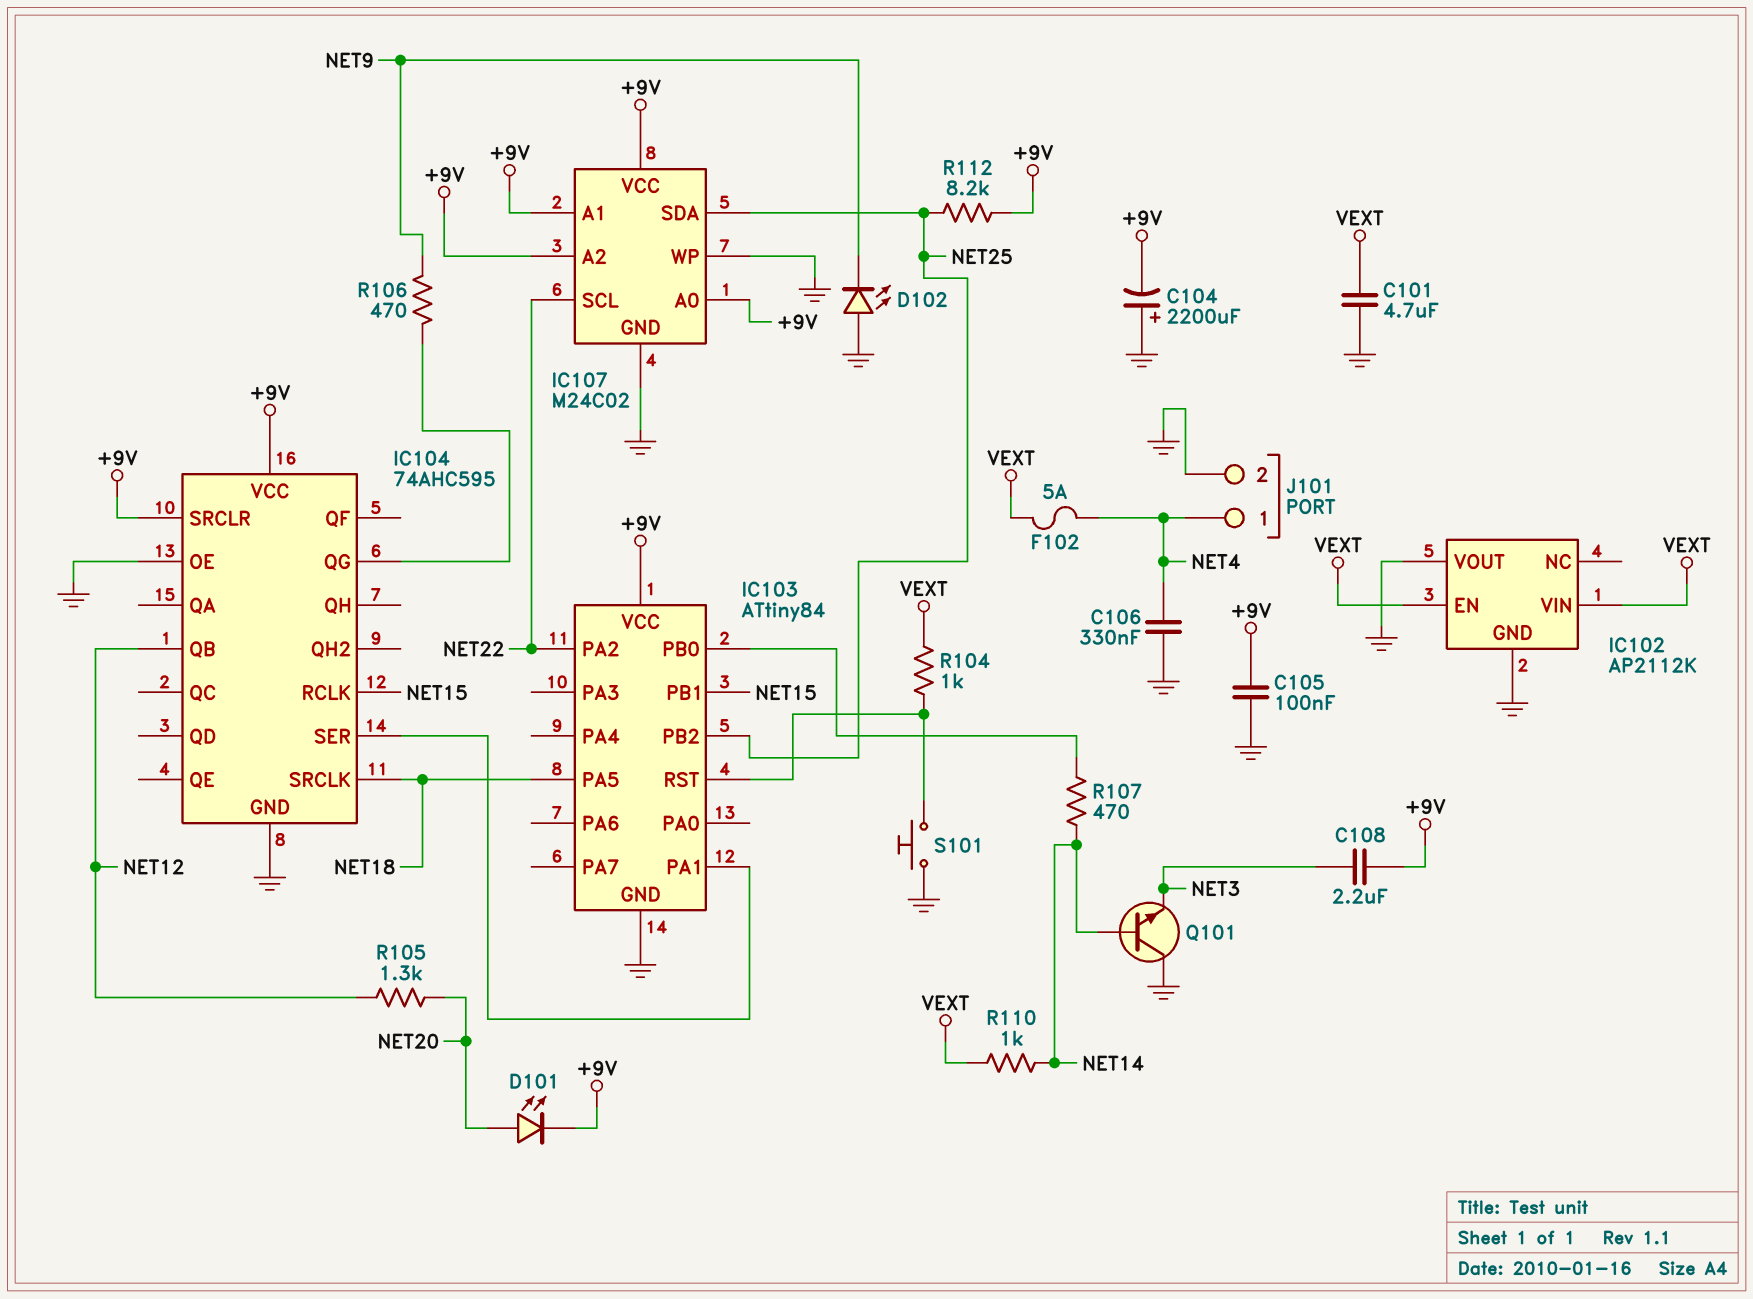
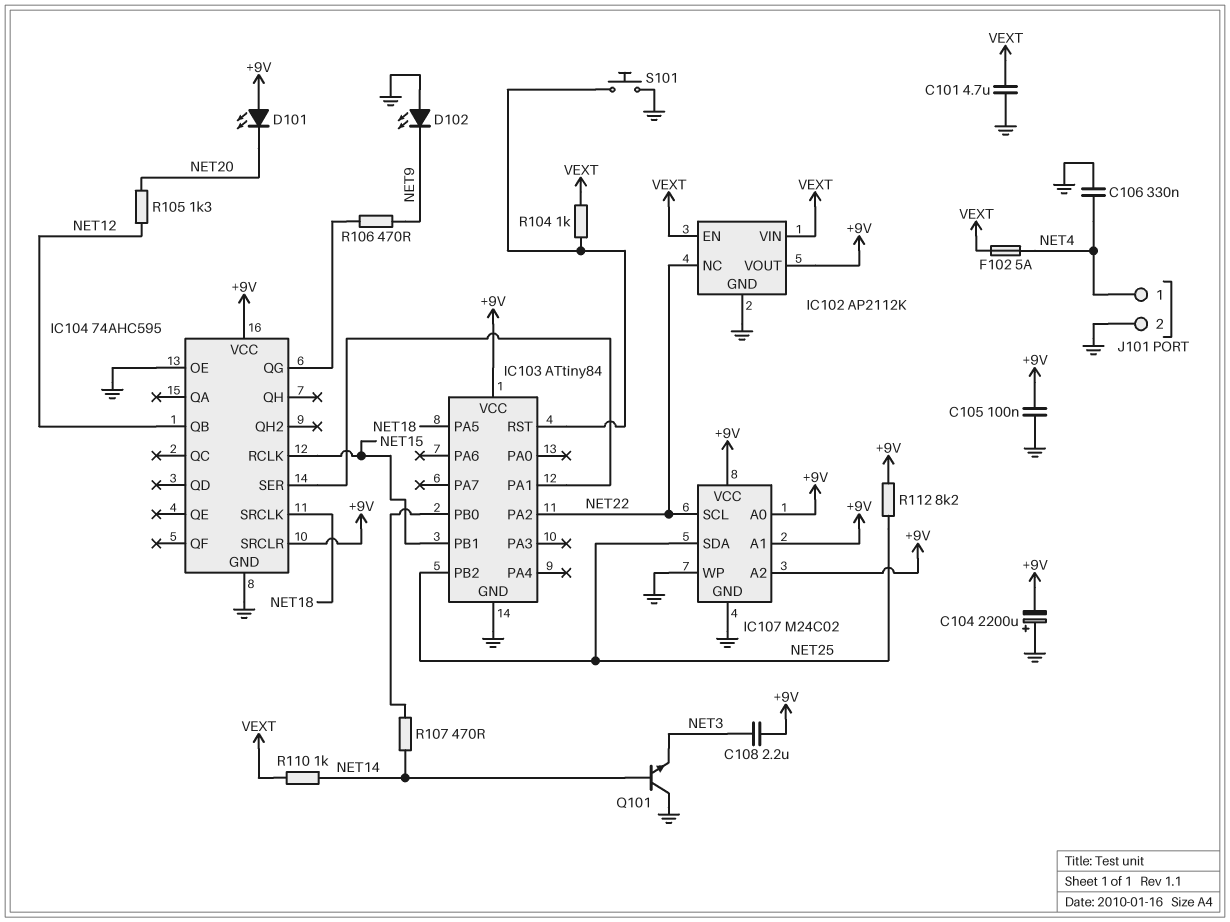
D101: LED (A NET20, K +9V) -> LED (A +9V, K NET20)
IC102 pin NC: none -> NET22
IC102 pin VOUT: GND -> +9V

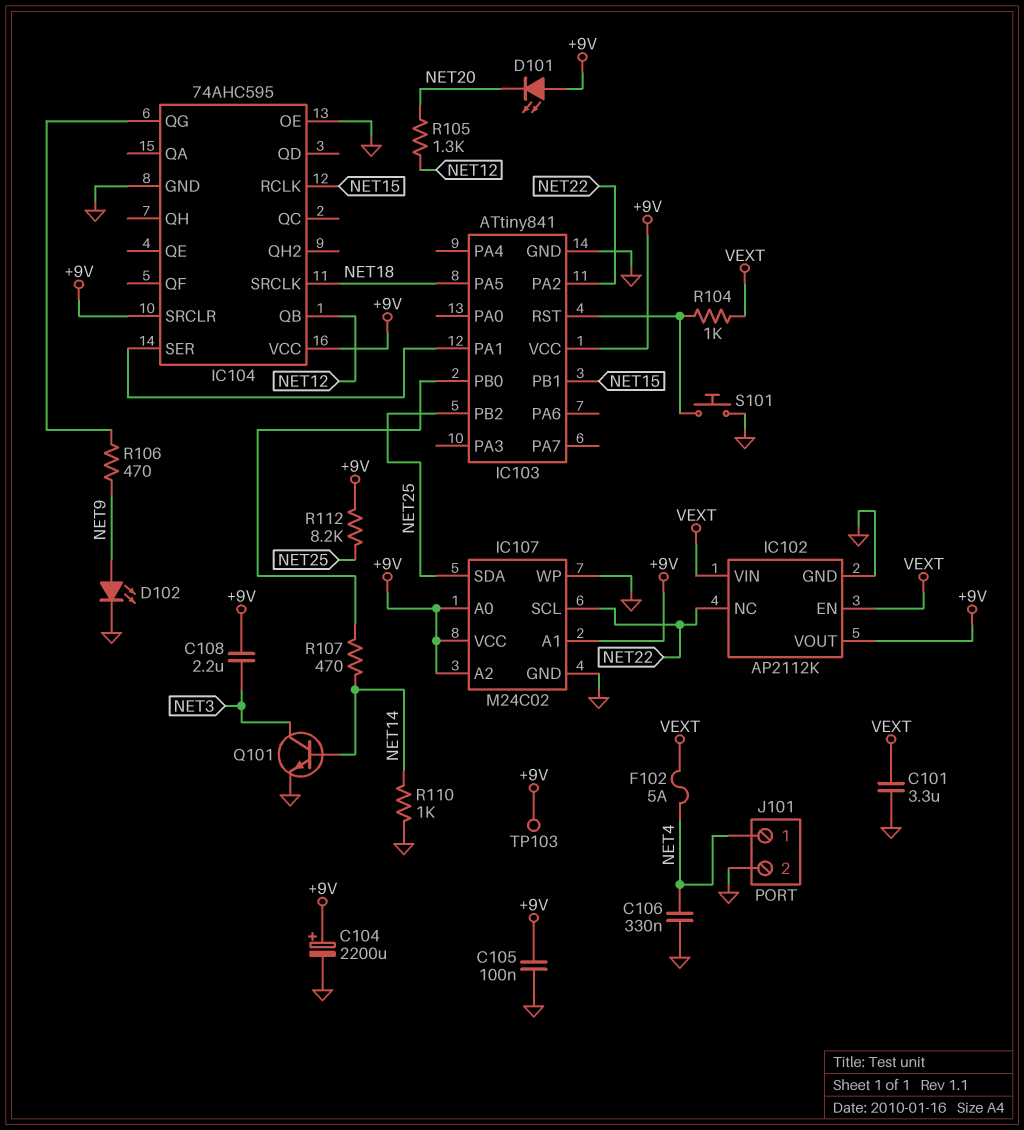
C101: 4.7uF (GND, VEXT) -> 3.3uF (GND, VEXT)
C104: 2200uF (plus GND, minus +9V) -> 2200uF (plus +9V, minus GND)
D102: LED (A GND, K NET9) -> LED (A NET9, K GND)
IC103: ATtiny84 -> ATtiny841
Q101: NPN (B NET14, C GND, E NET3) -> NPN (B NET14, C NET3, E GND)
R110: 1k (NET14, VEXT) -> 1k (GND, NET14)
TP103: none -> test point (+9V)

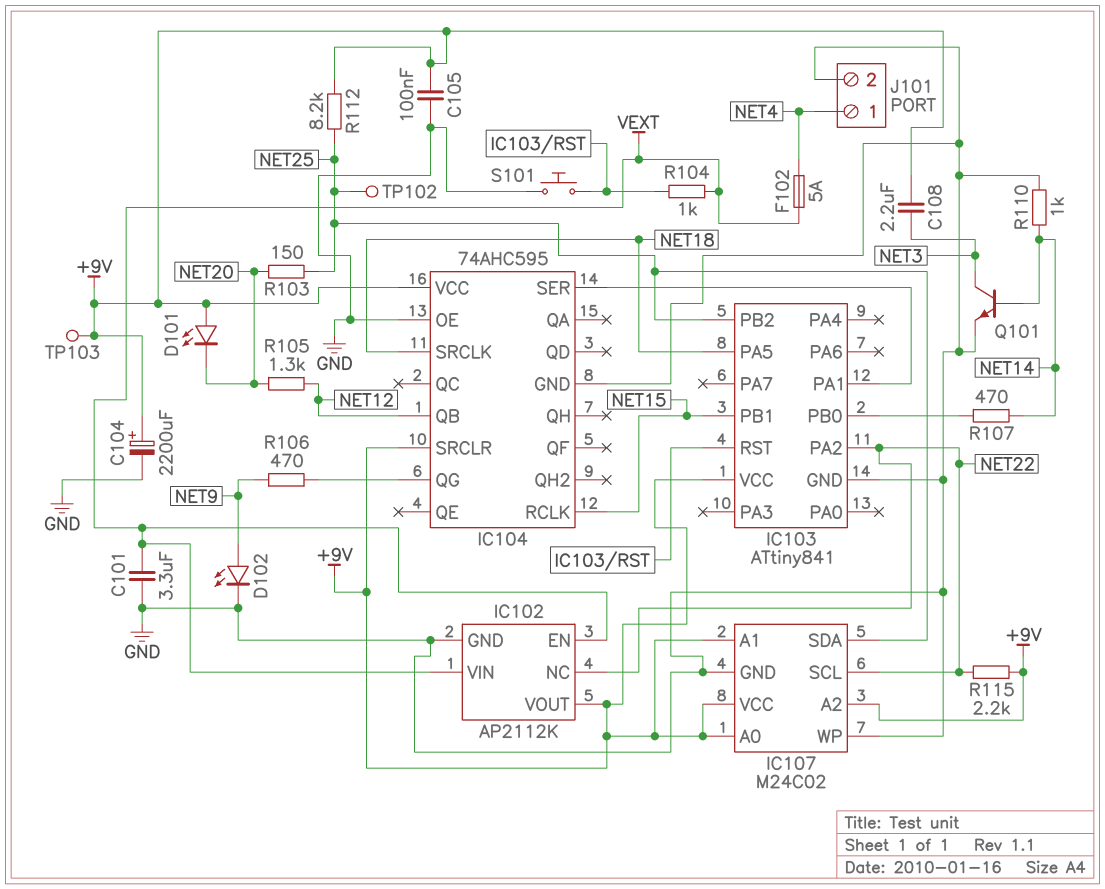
C106: 330nF (GND, NET4) -> none
R103: none -> 150 (NET20, NET25)
R115: none -> 2.2k (+9V, NET22)
TP102: none -> test point (NET25)

